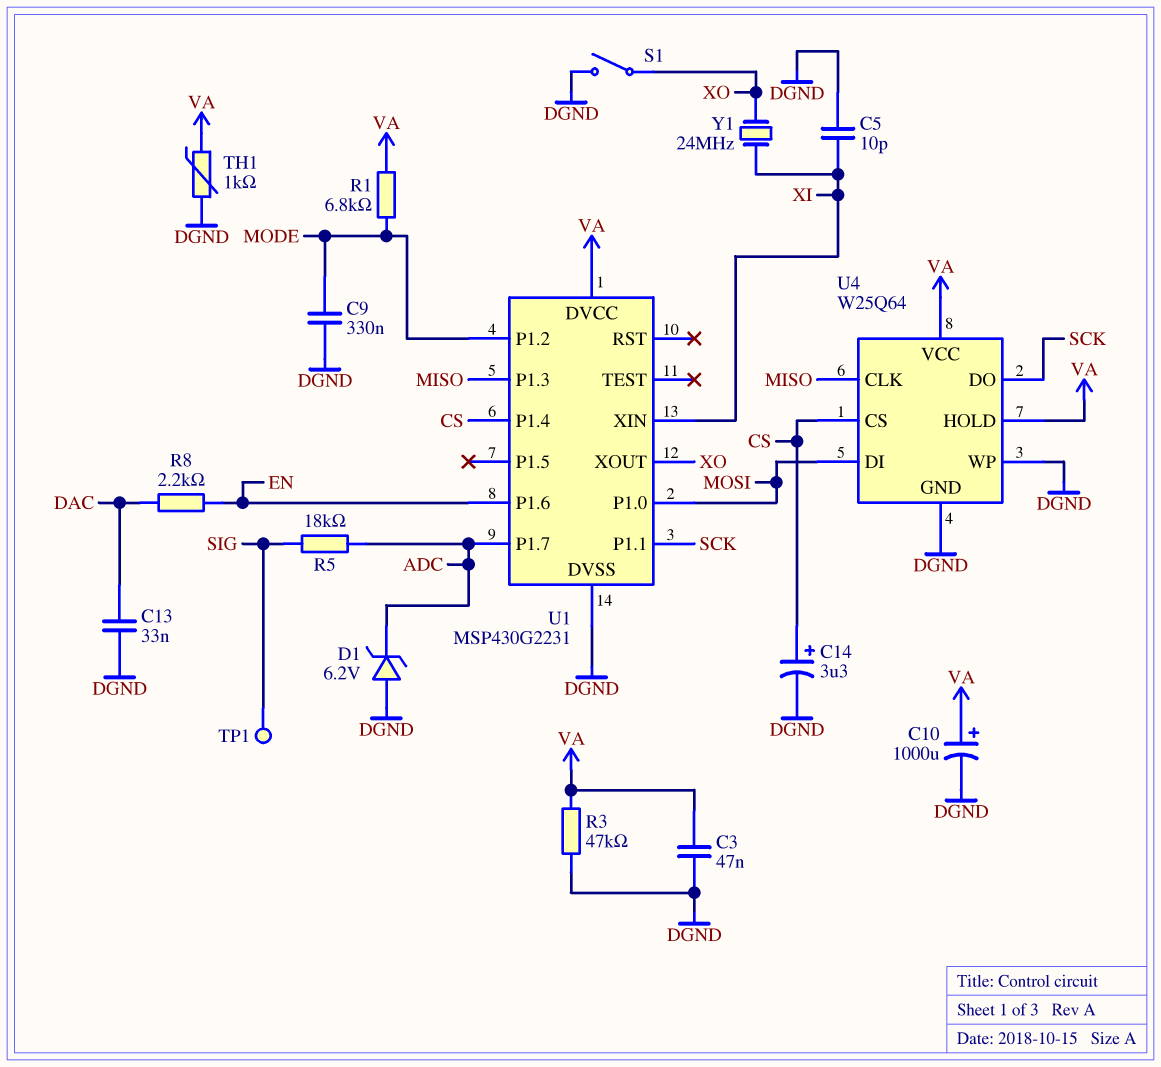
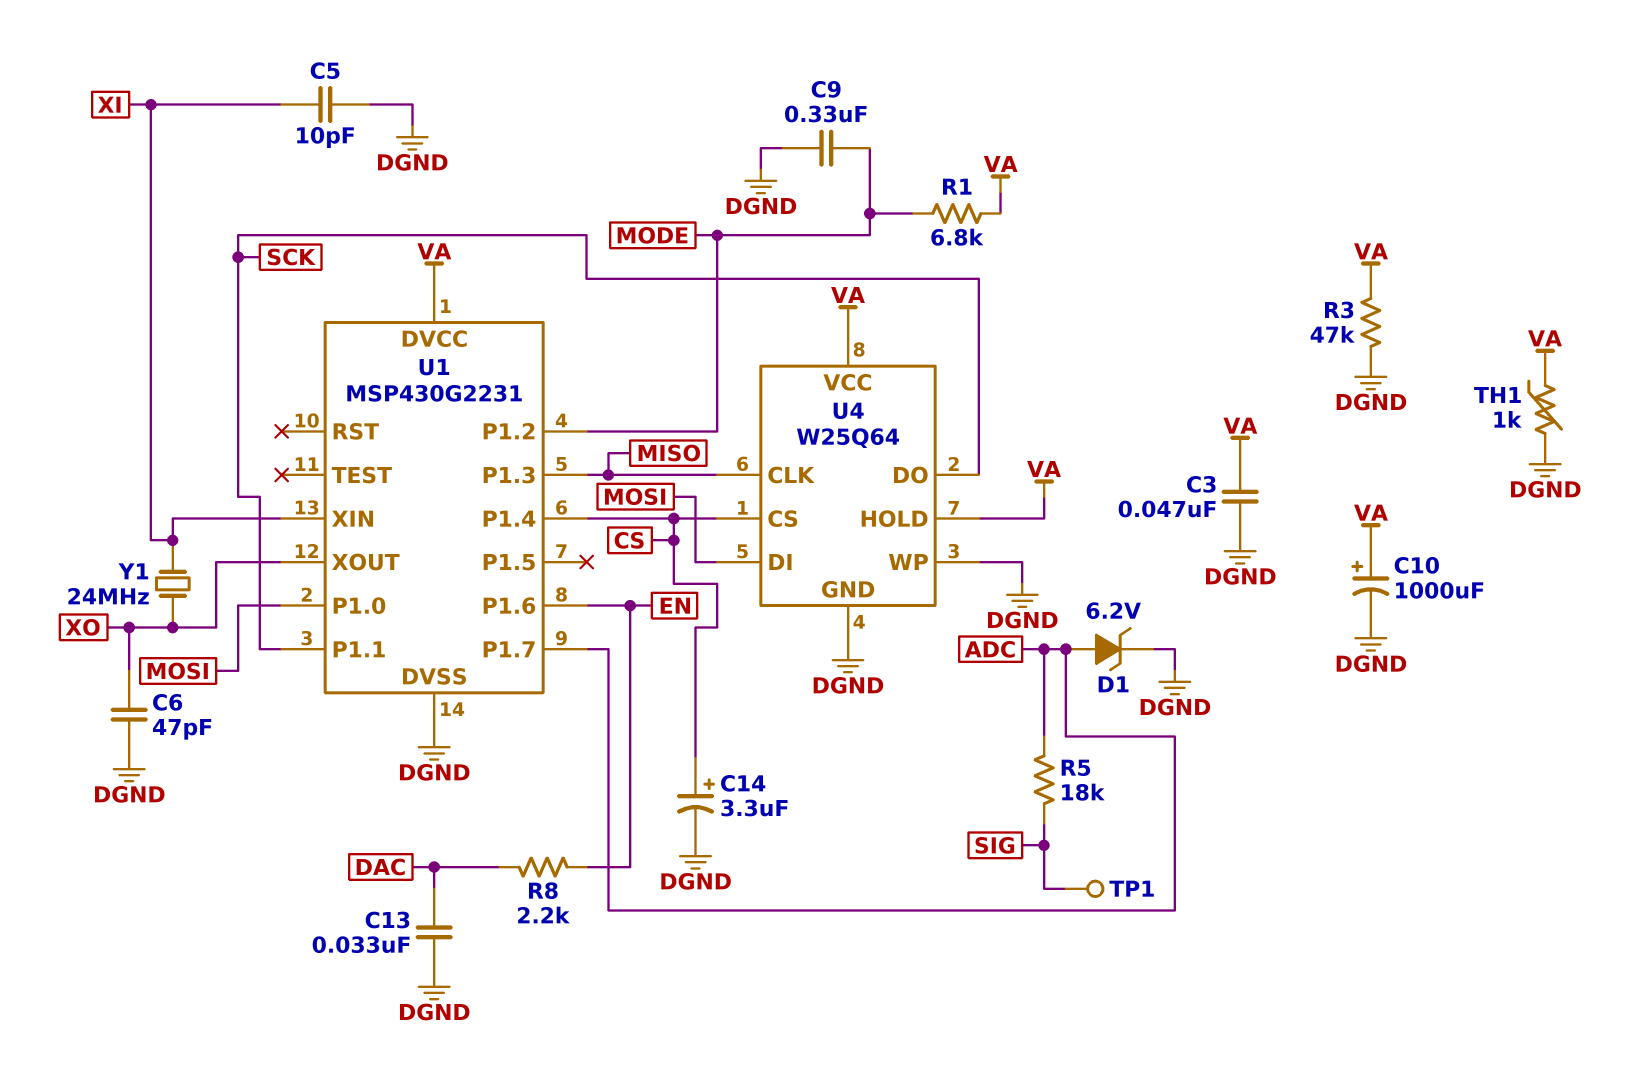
C6: none -> 47pF (DGND, XO)
D1: zener 6.2V (A DGND, K ADC) -> zener 6.2V (A ADC, K DGND)
S1: switch (DGND, XO) -> none

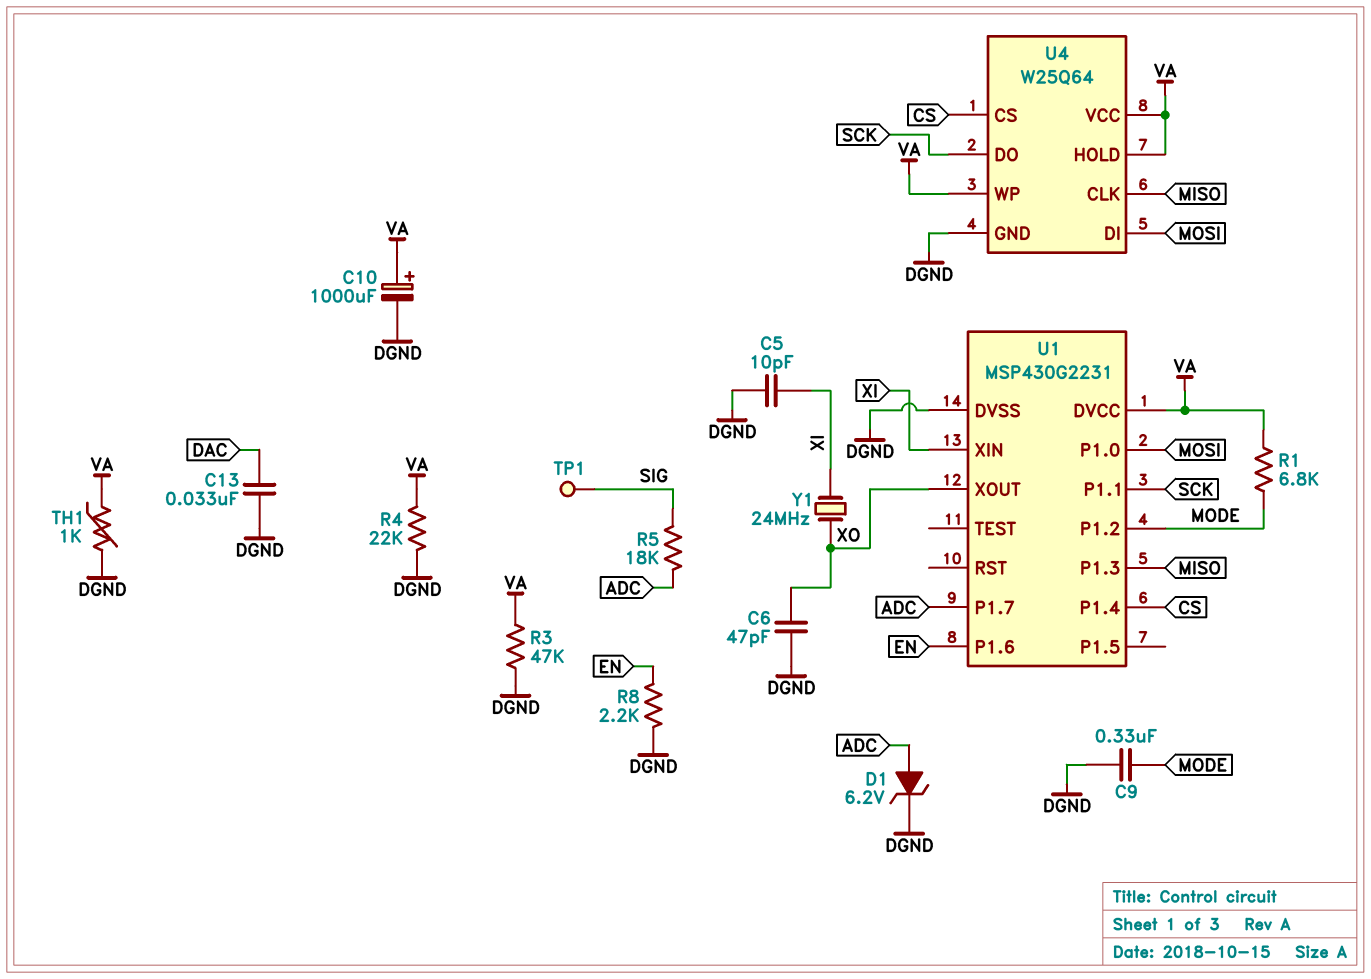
C3: 47nF (DGND, VA) -> none
C14: 3.3uF (plus CS, minus DGND) -> none
R4: none -> 22k (DGND, VA)
R8: 2.2k (DAC, EN) -> 2.2k (DGND, EN)
U4 pin WP: DGND -> VA

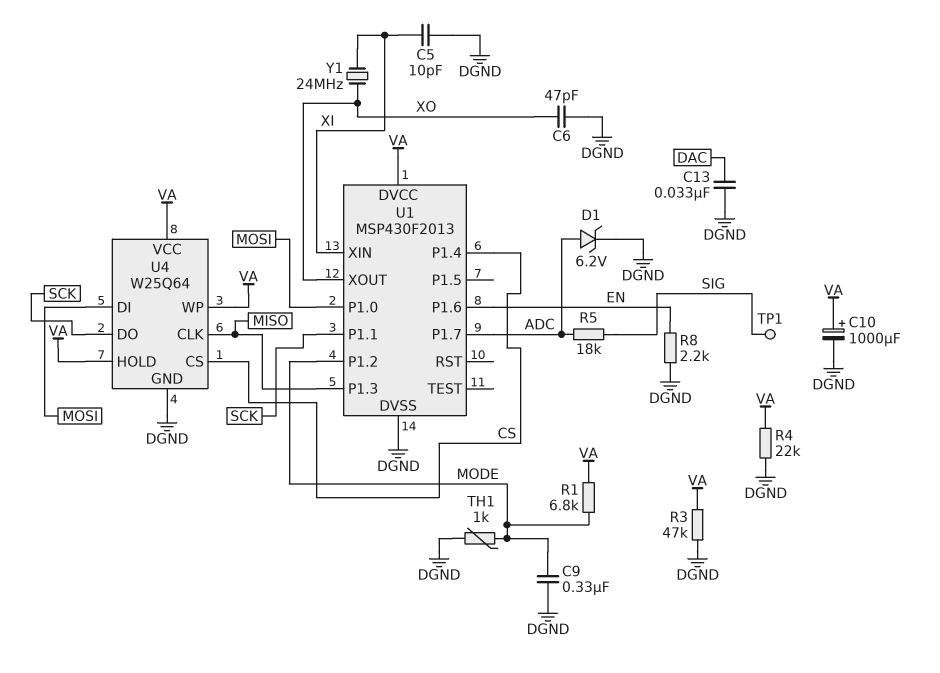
TH1: 1k (DGND, VA) -> 1k (DGND, MODE)
U1: MSP430G2231 -> MSP430F2013

